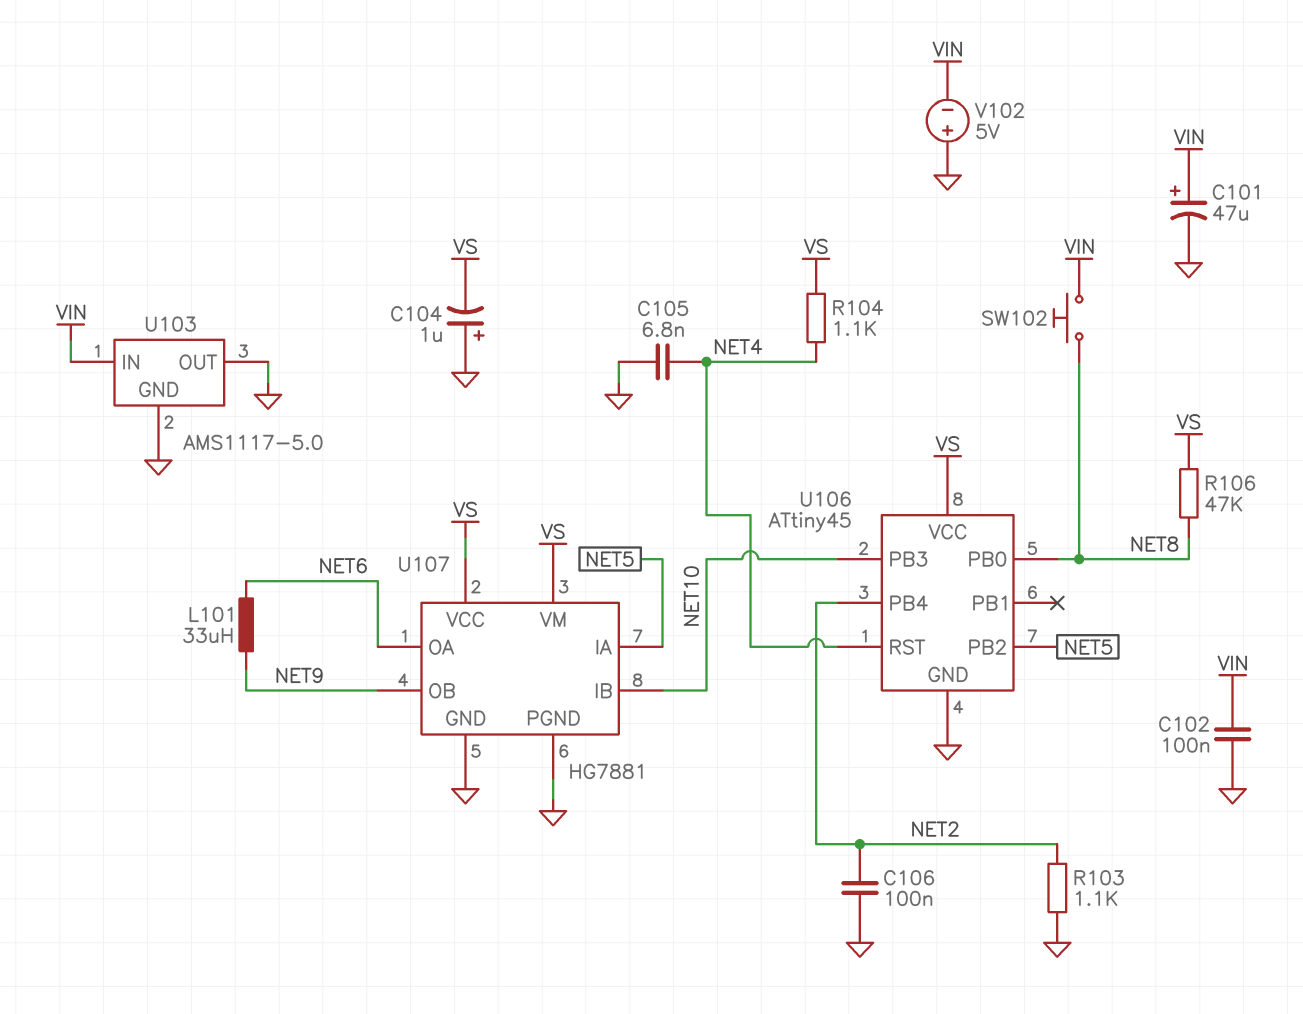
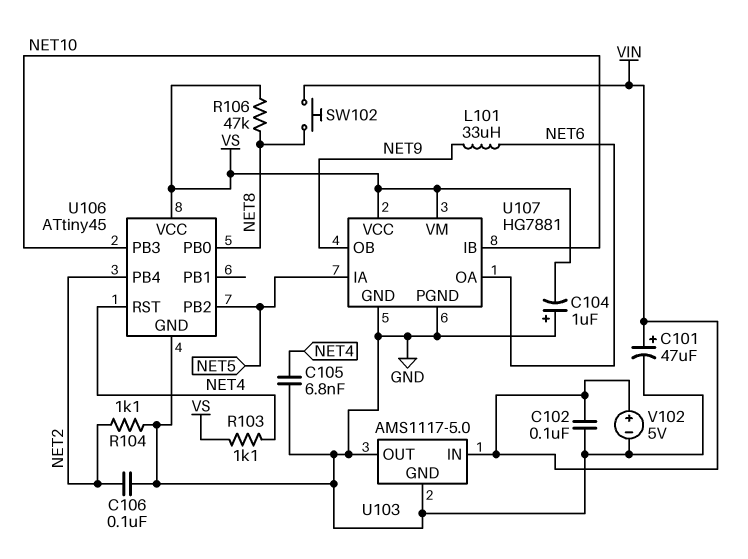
R103: 1.1k (GND, NET2) -> 1.1k (NET4, VS)
R104: 1.1k (NET4, VS) -> 1.1k (GND, NET2)
V102: 5V (plus GND, minus VIN) -> 5V (plus VIN, minus GND)

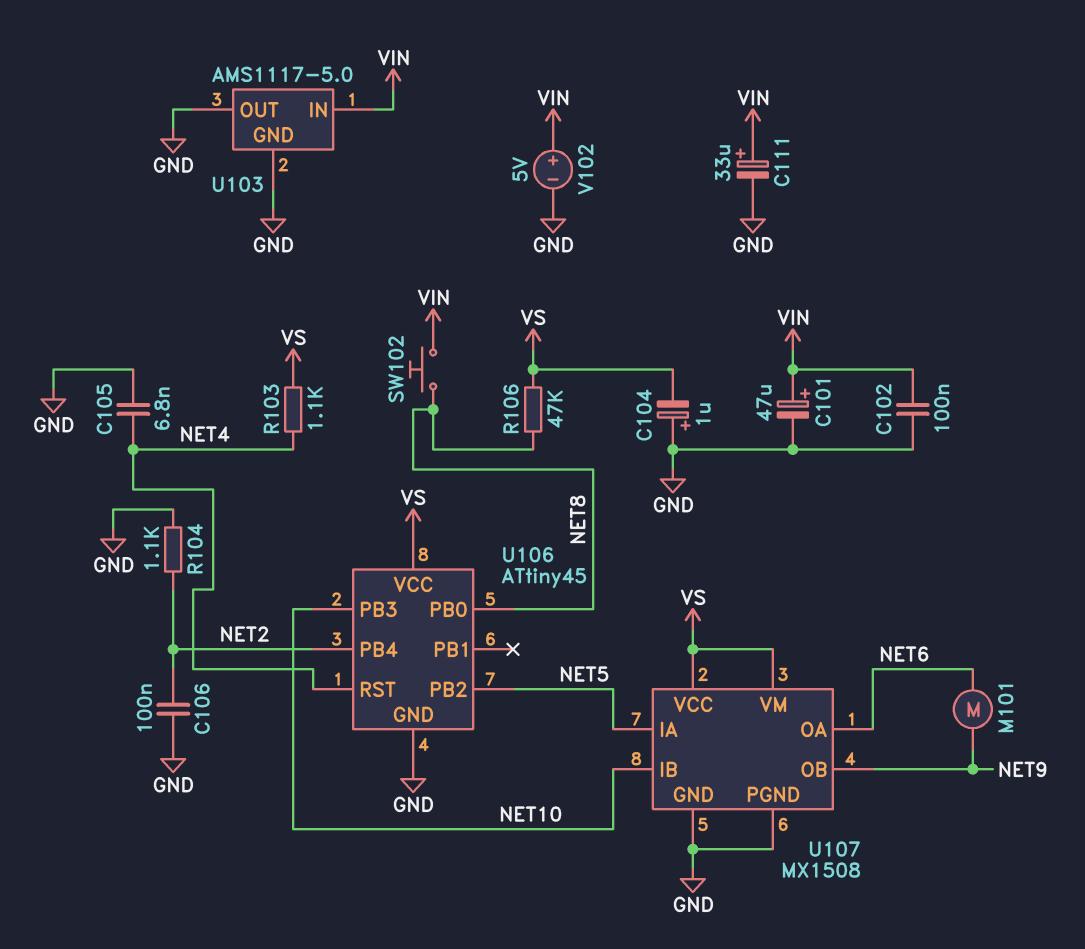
C111: none -> 33uF (plus VIN, minus GND)
L101: 33uH (NET6, NET9) -> none
M101: none -> motor (NET6, NET9)
U107: HG7881 -> MX1508

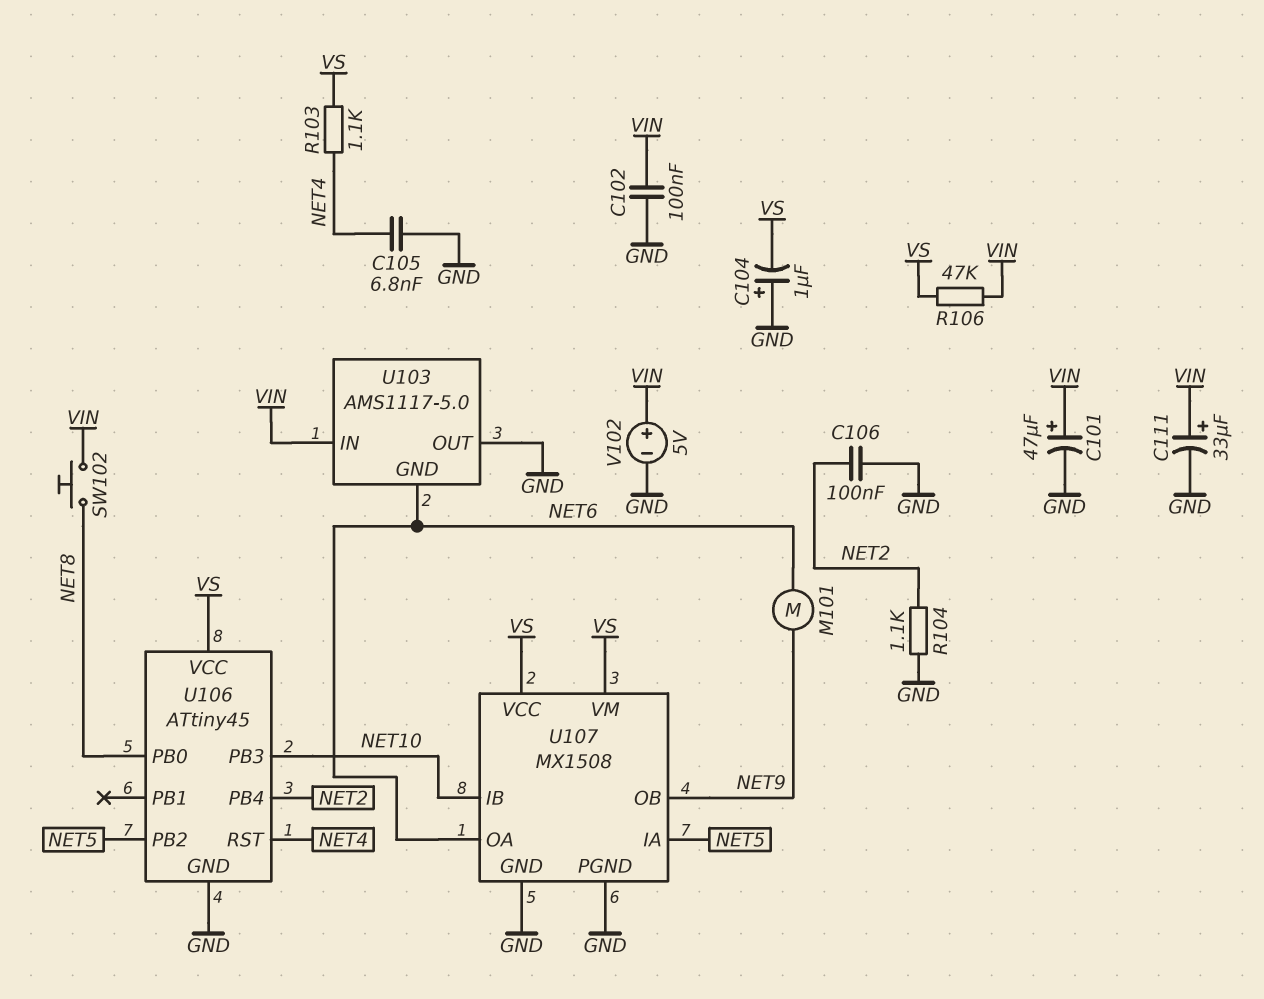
R106: 47k (NET8, VS) -> 47k (VIN, VS)
U103 pin GND: GND -> NET6

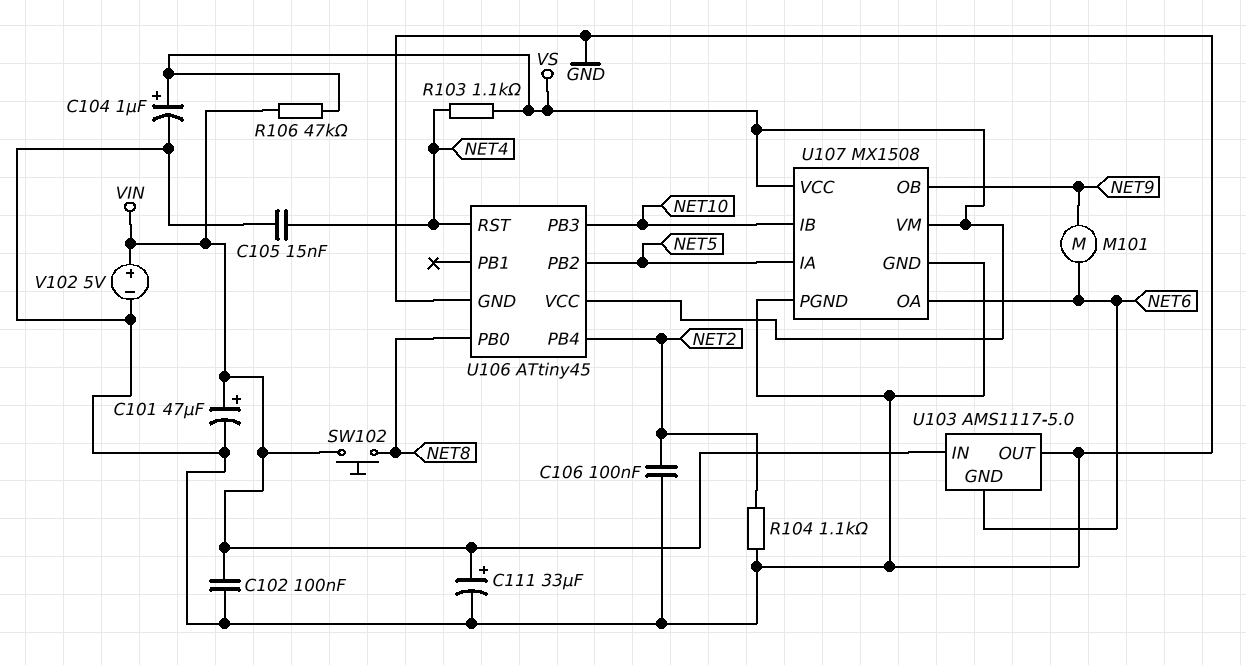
C104: 1uF (plus GND, minus VS) -> 1uF (plus VS, minus GND)
C105: 6.8nF (GND, NET4) -> 15nF (GND, NET4)

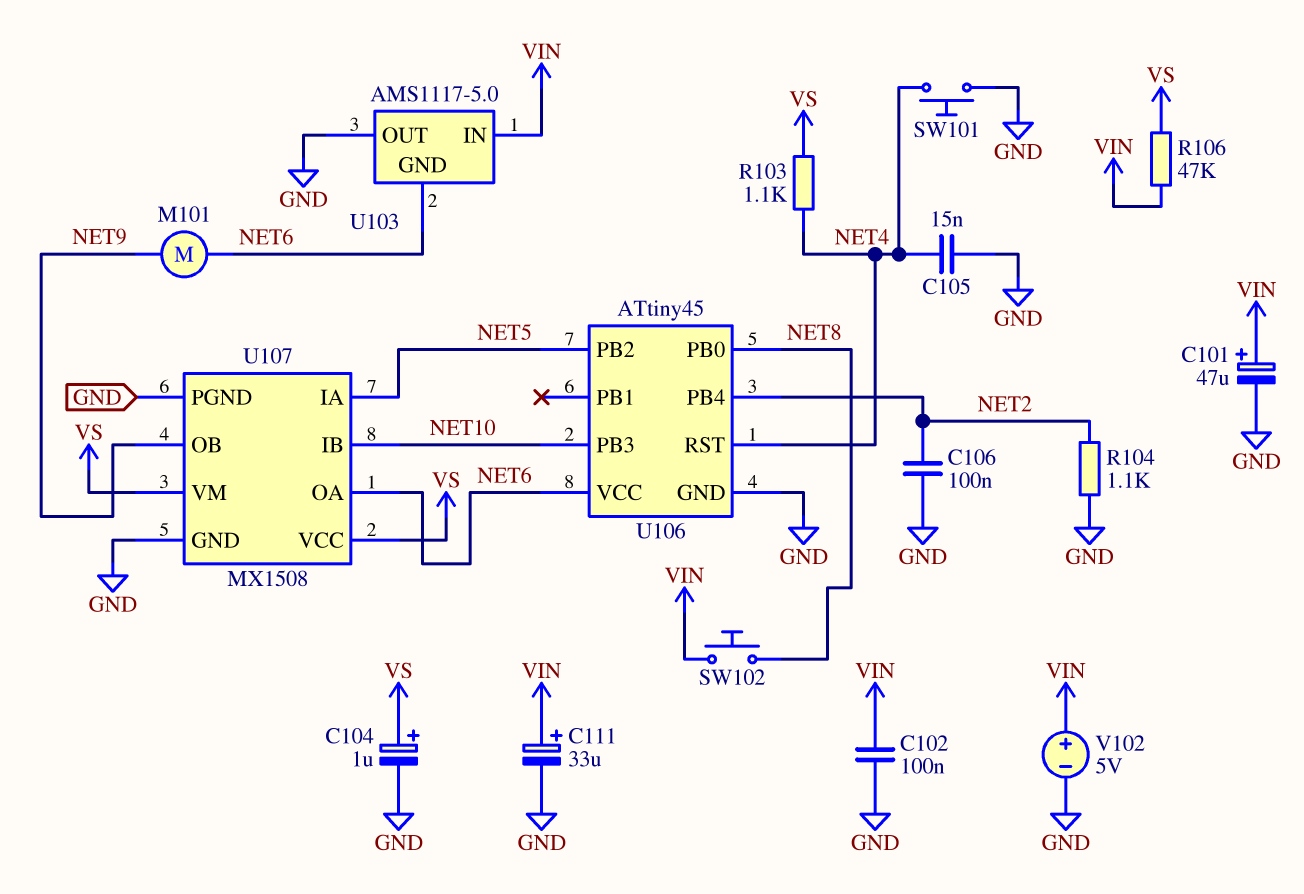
SW101: none -> button (GND, NET4)
U106 pin VCC: VS -> NET6

